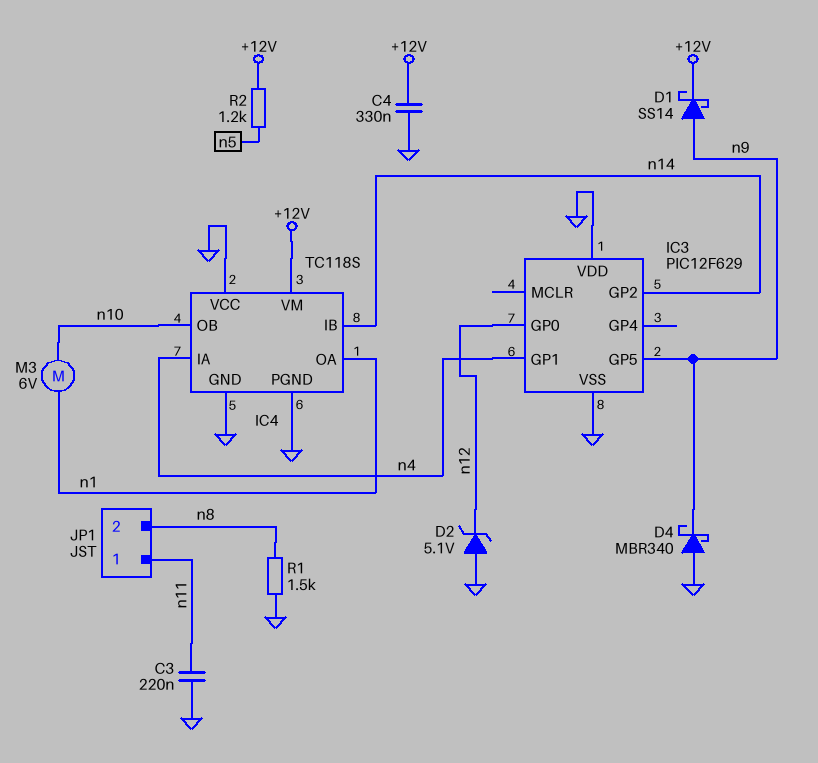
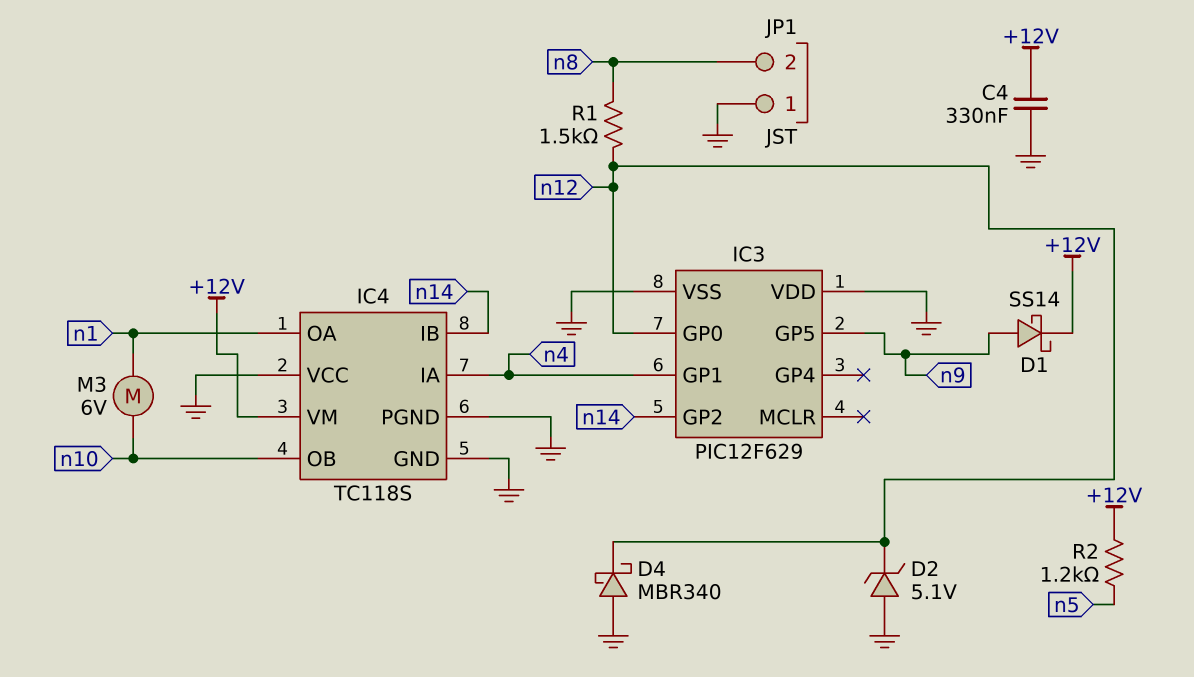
C3: 220nF (GND, n11) -> none
D4: schottky MBR340 (A GND, K n9) -> schottky MBR340 (A GND, K n12)
JP1 pin 1: n11 -> GND
R1: 1.5k (GND, n8) -> 1.5k (n8, n12)

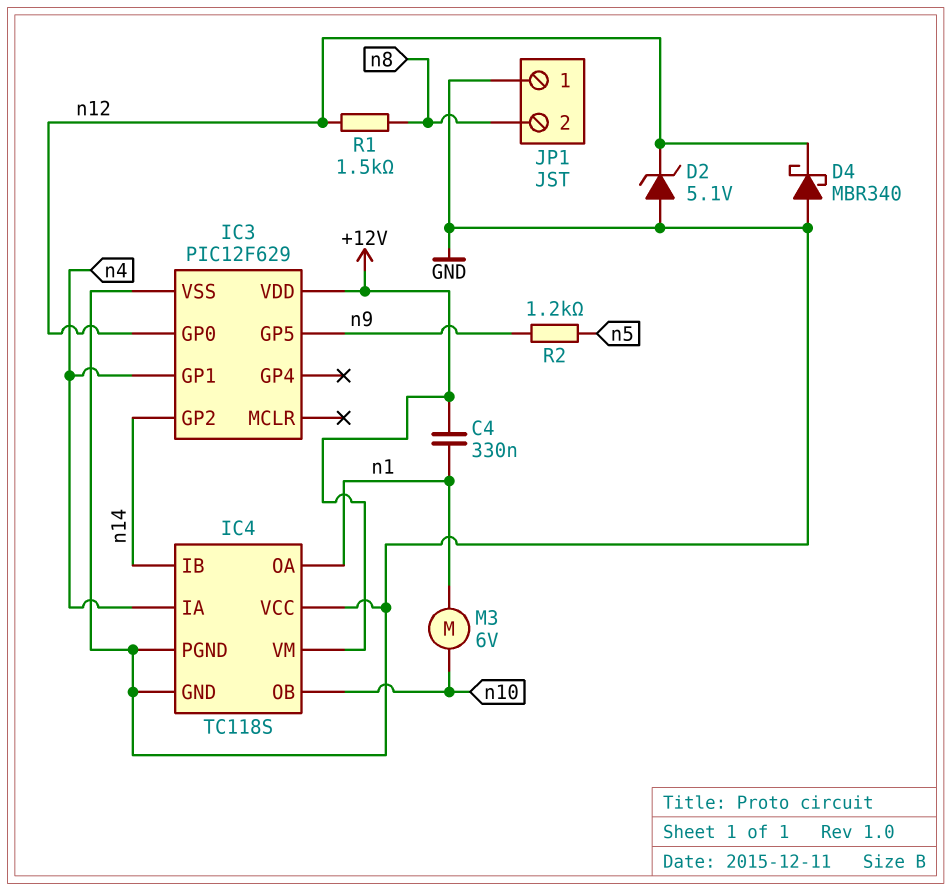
C4: 330nF (+12V, GND) -> 330nF (+12V, n1)
D1: schottky SS14 (A n9, K +12V) -> none
IC3 pin VDD: GND -> +12V
R2: 1.2k (+12V, n5) -> 1.2k (n5, n9)

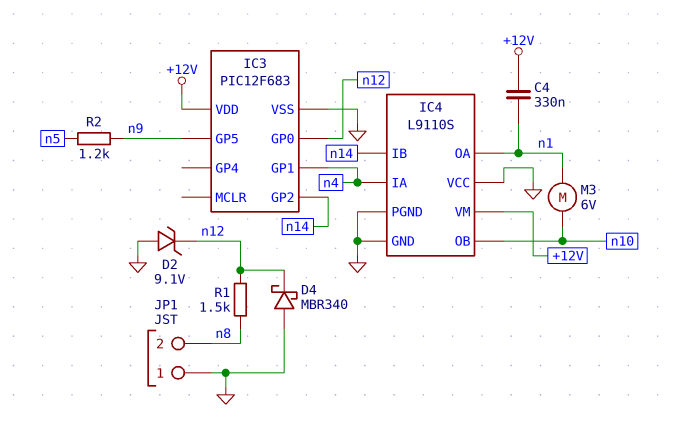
D2: zener 5.1V (A GND, K n12) -> zener 9.1V (A GND, K n12)
IC3: PIC12F629 -> PIC12F683
IC4: TC118S -> L9110S

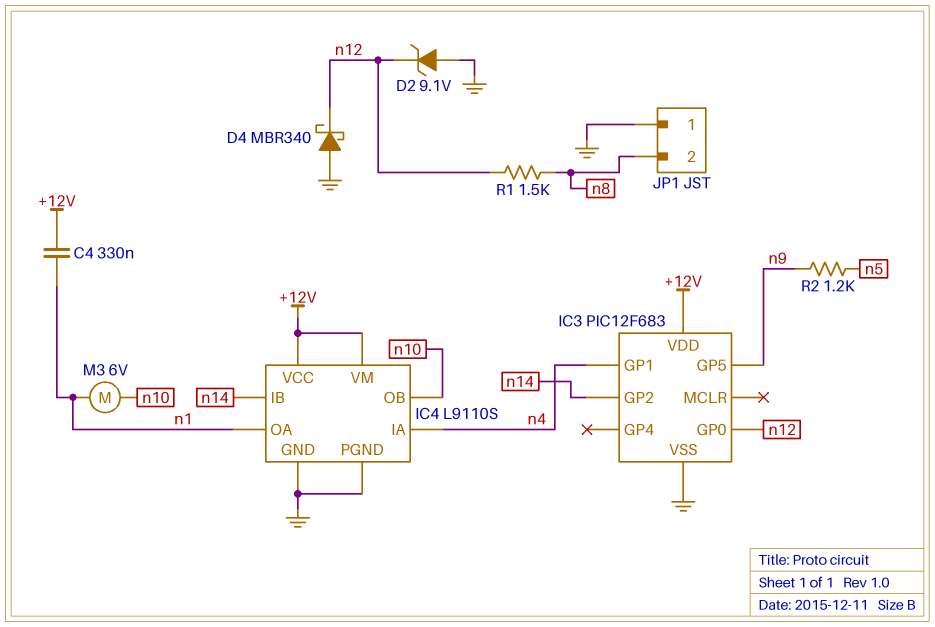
IC4 pin VCC: GND -> +12V

